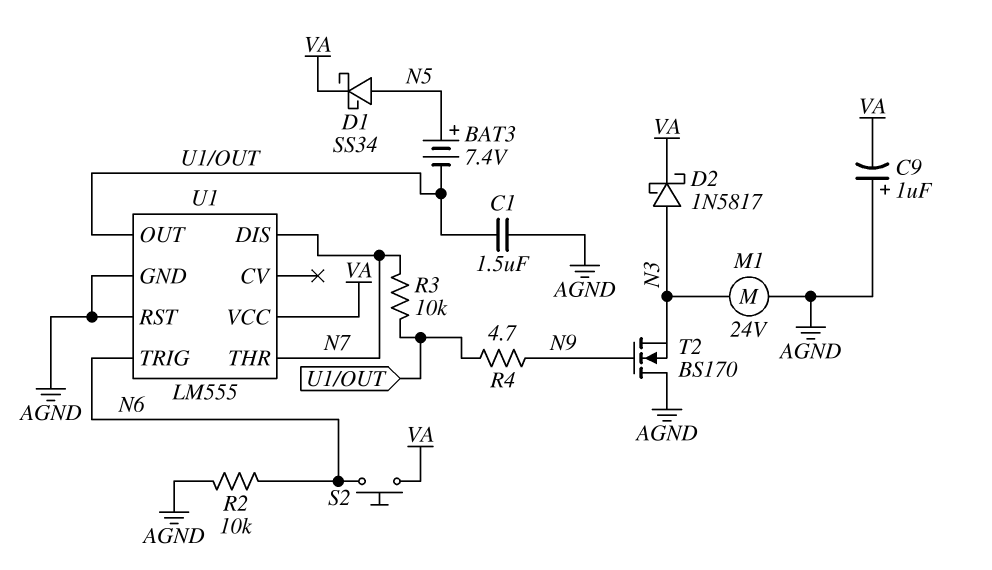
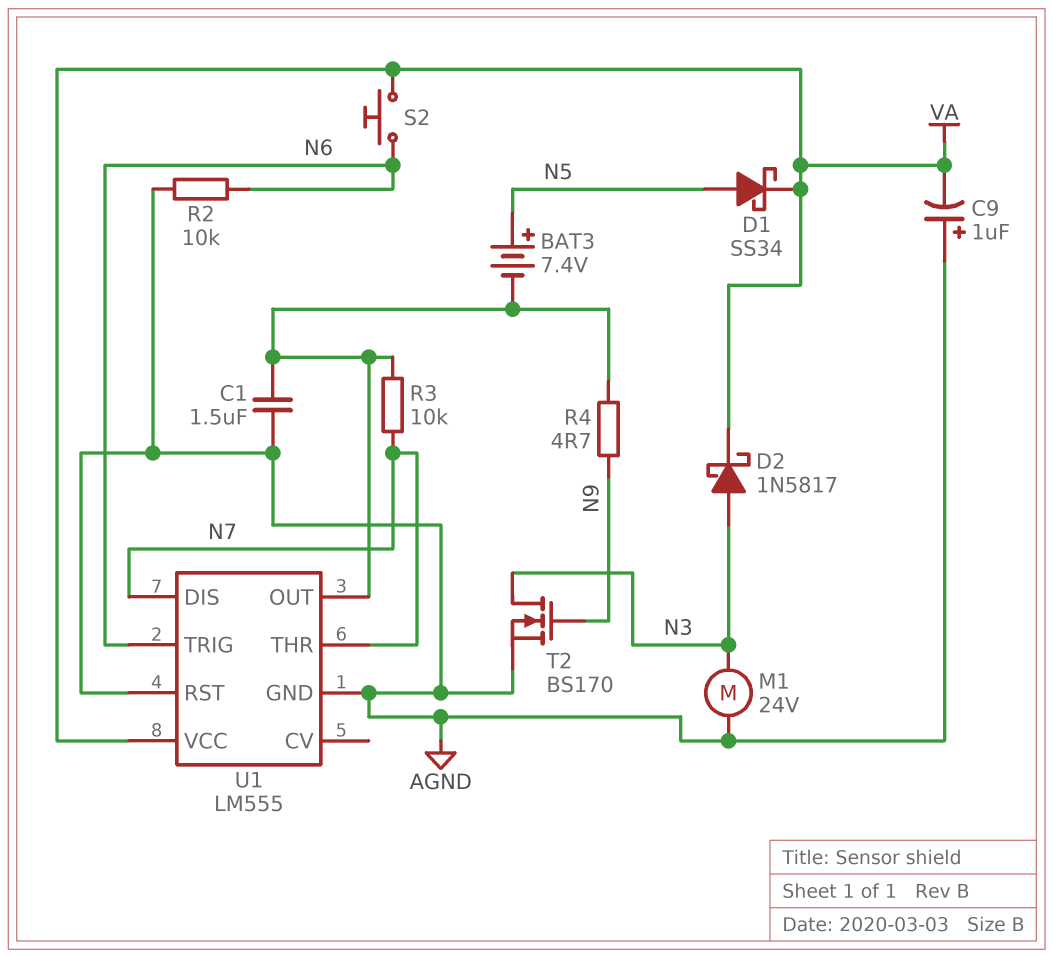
T2: NMOS BS170 (G N9, D AGND, S N3) -> NMOS BS170 (G N9, D N3, S AGND)

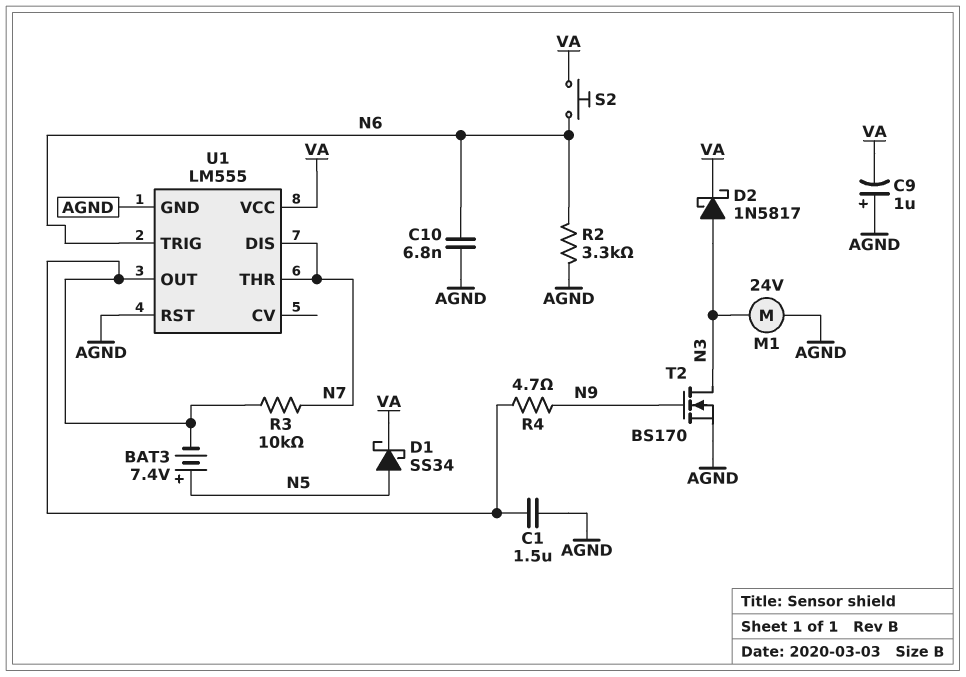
C10: none -> 6.8nF (AGND, N6)
R2: 10k (AGND, N6) -> 3.3k (AGND, N6)

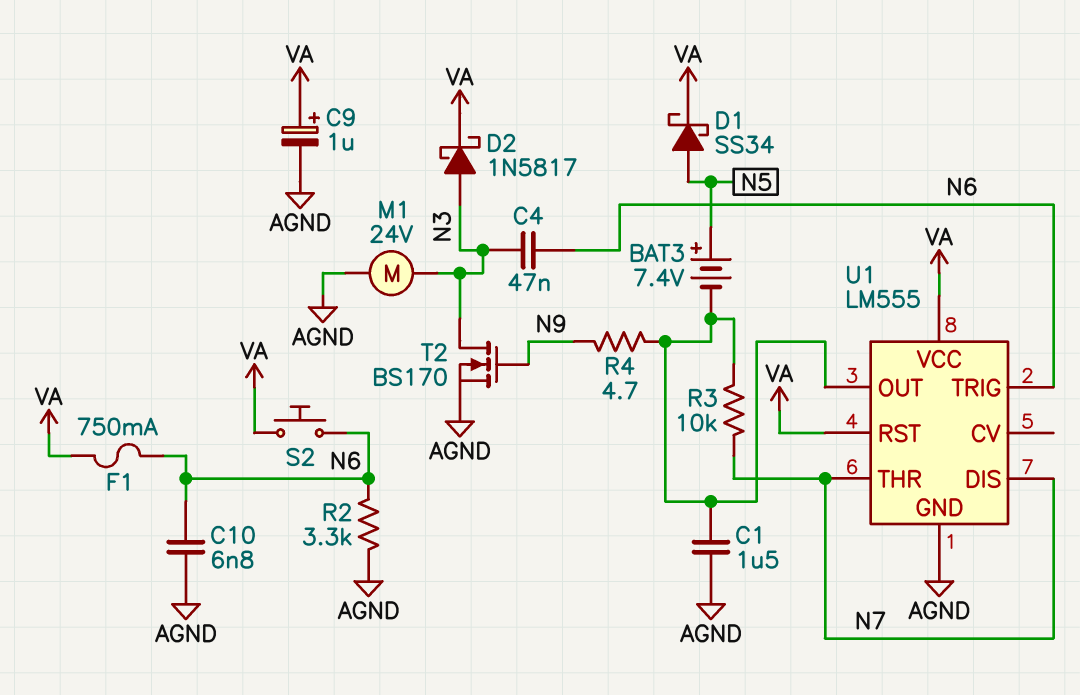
C4: none -> 47nF (N3, N6)
C9: 1uF (plus AGND, minus VA) -> 1uF (plus VA, minus AGND)
F1: none -> 750mA (N6, VA)
U1 pin RST: AGND -> VA

